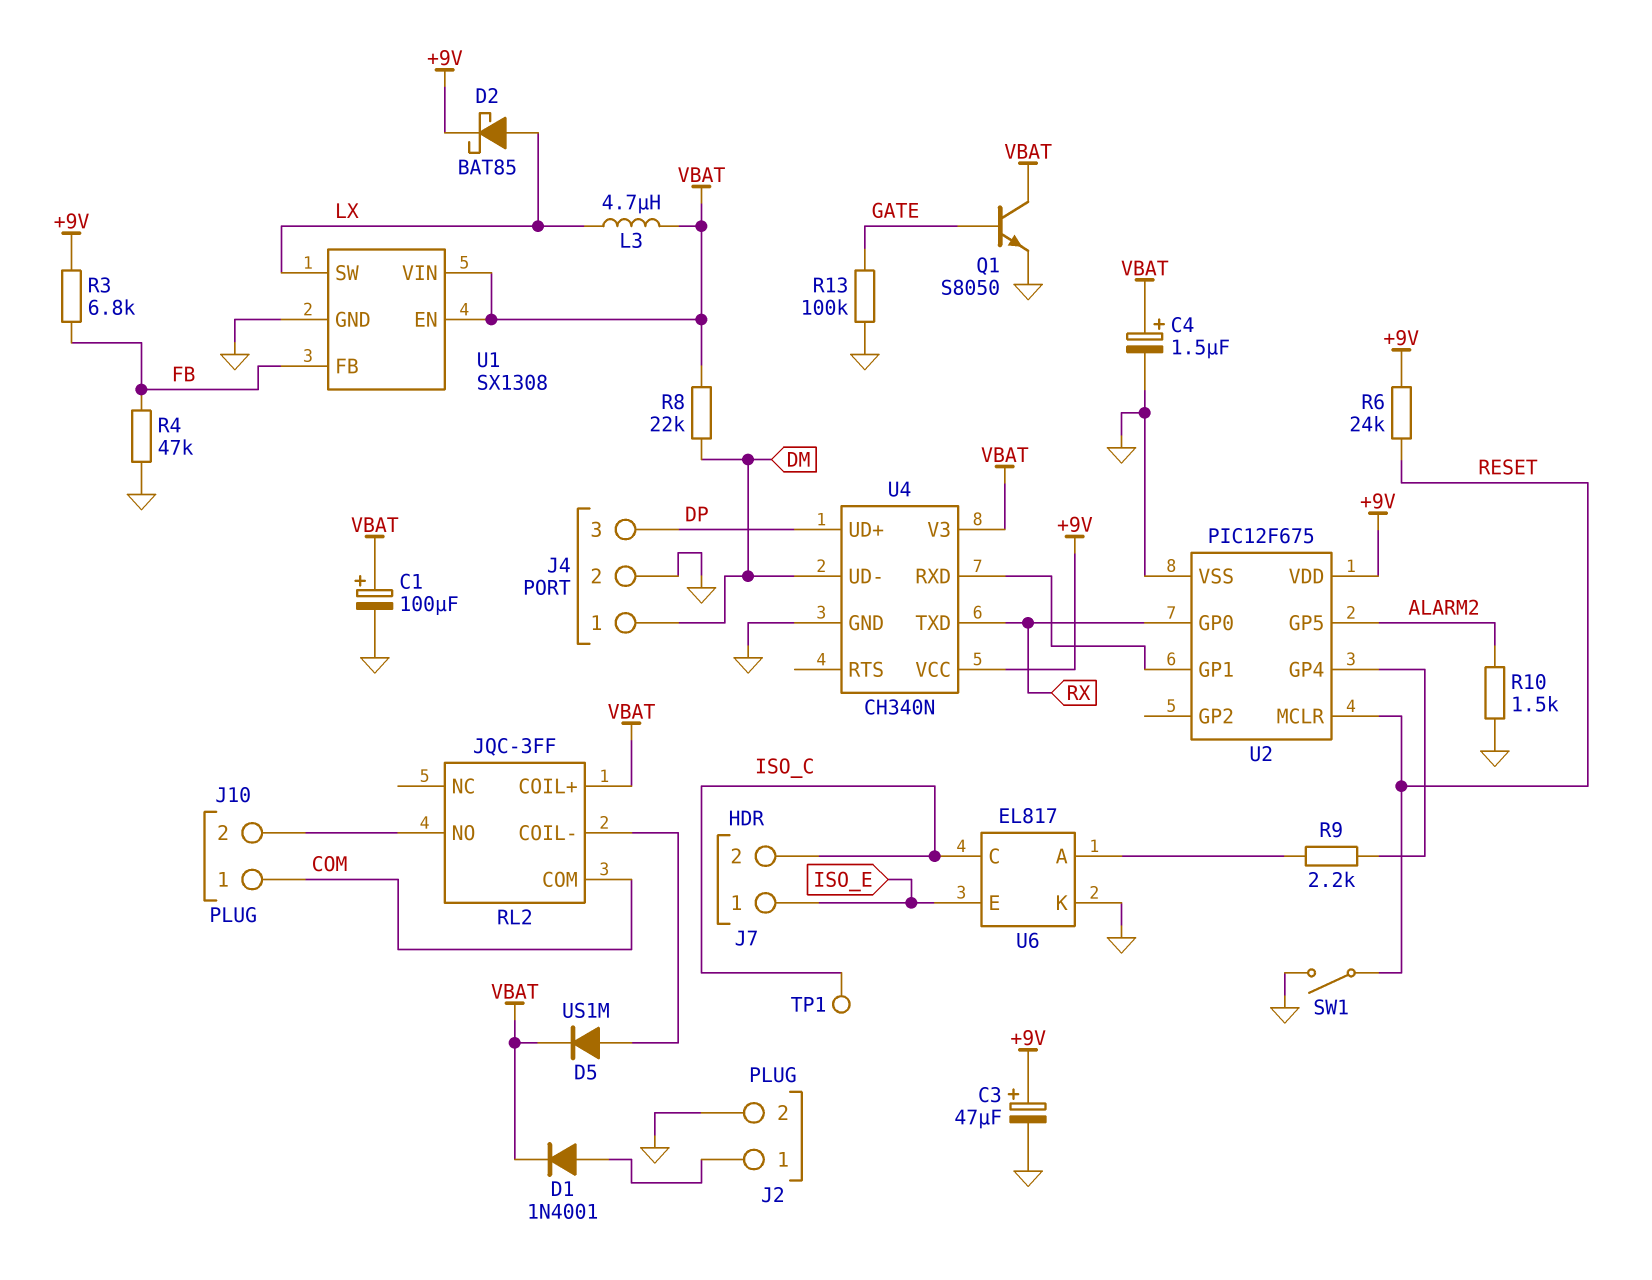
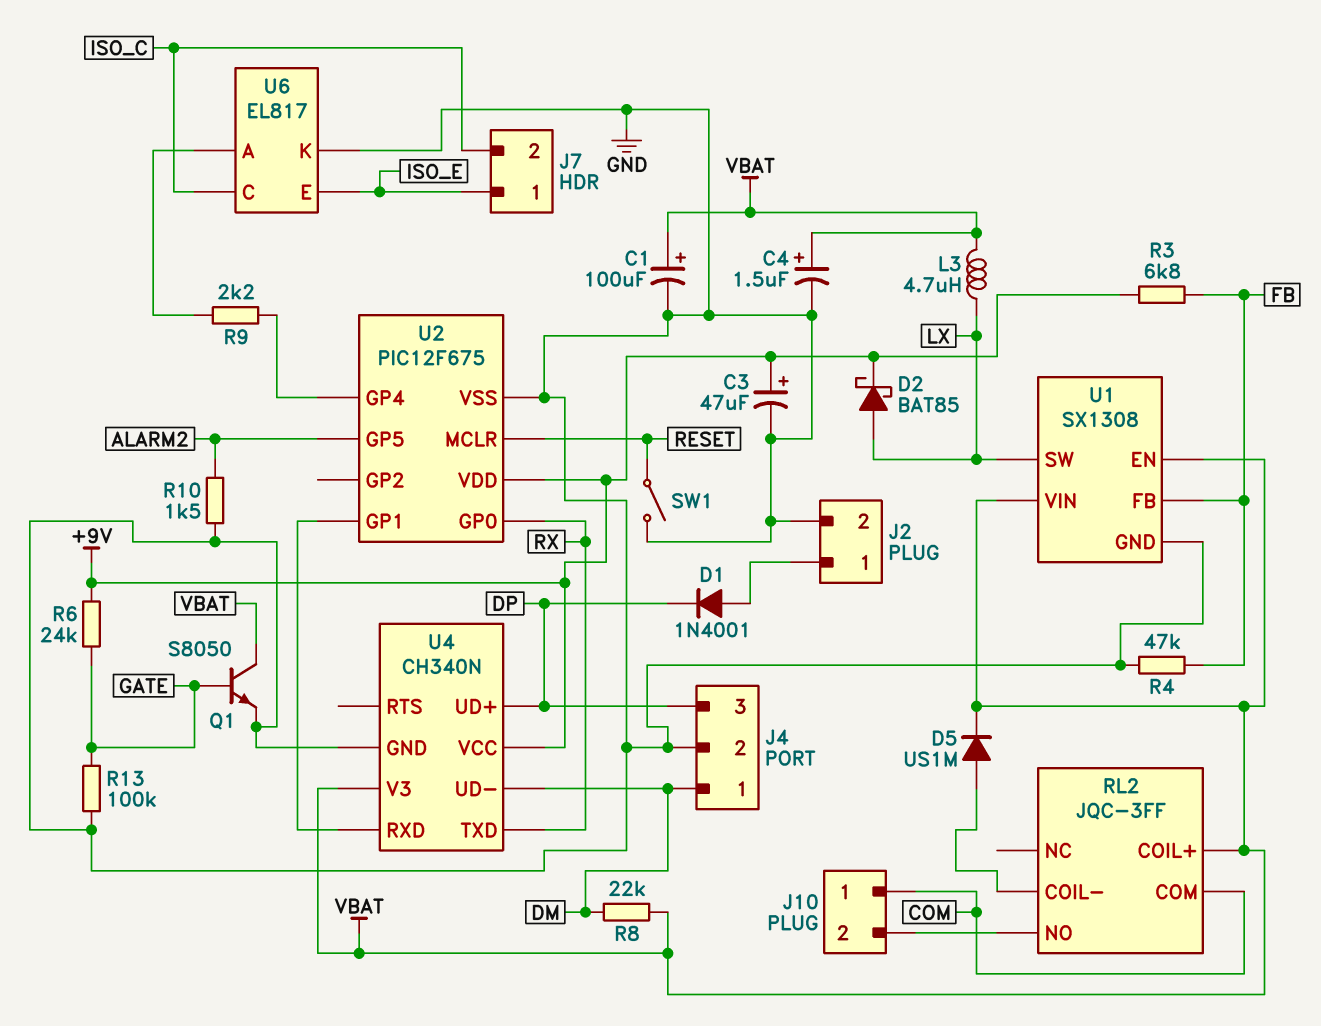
D1: diode 1N4001 (A J2/1, K VBAT) -> diode 1N4001 (A J2/1, K DP)
R6: 24k (+9V, RESET) -> 24k (+9V, GATE)
TP1: test point (ISO_C) -> none

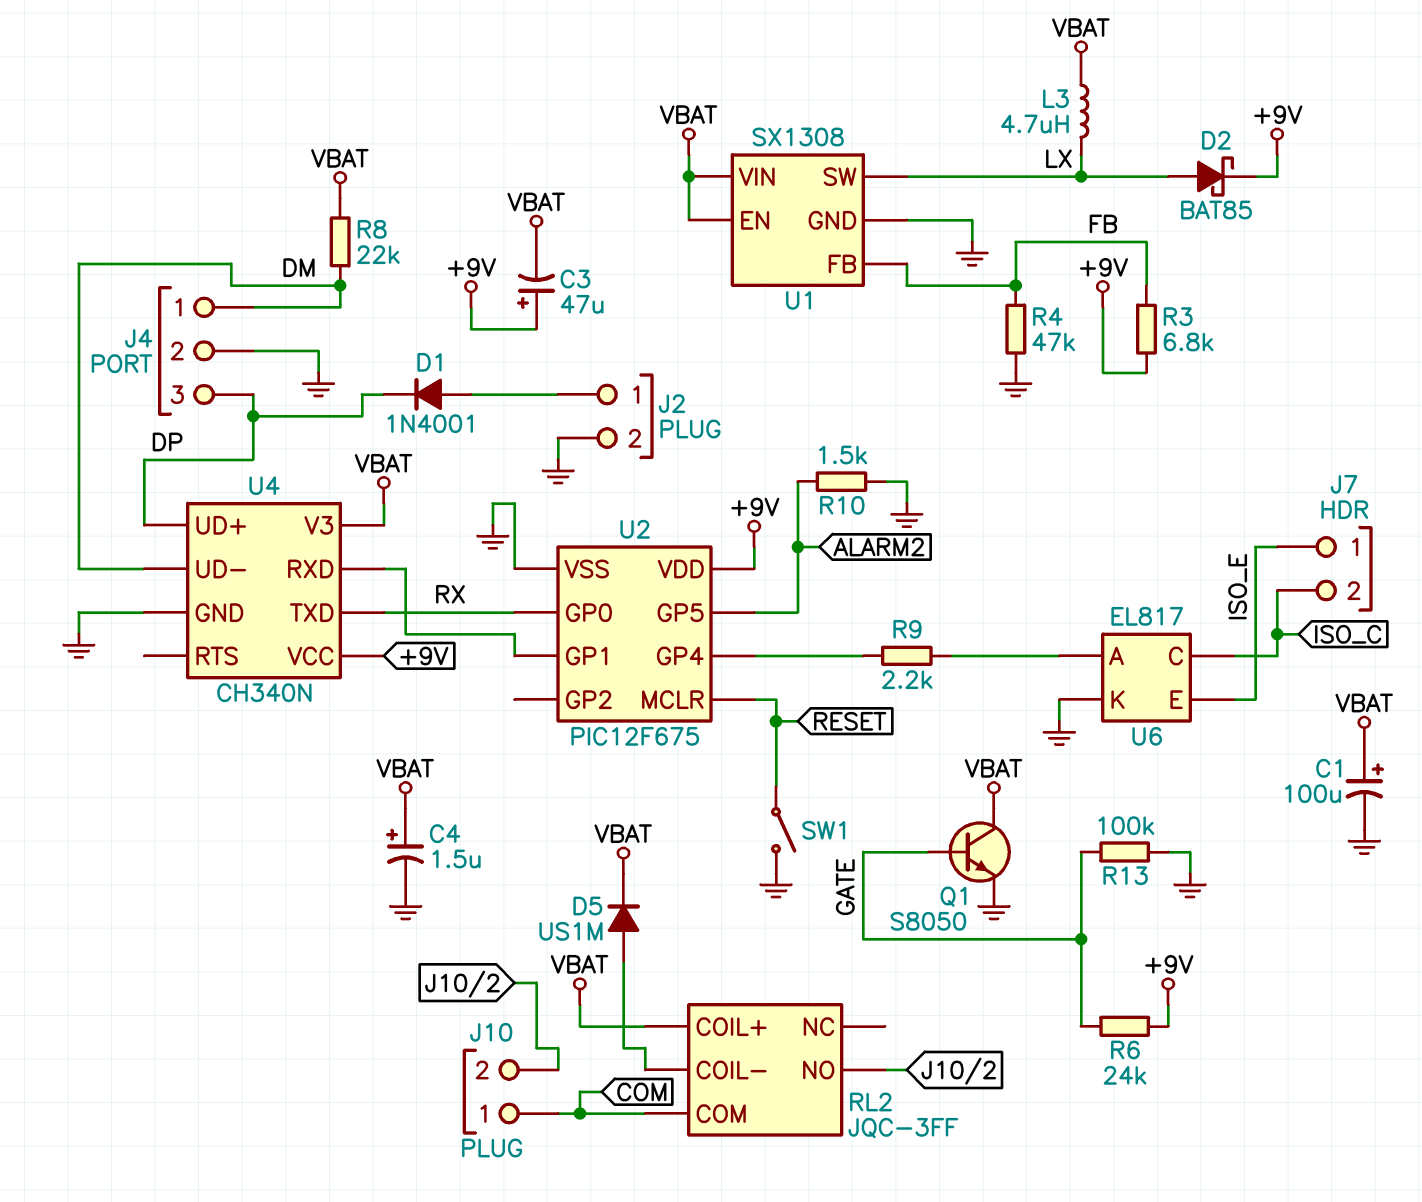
C3: 47uF (plus +9V, minus GND) -> 47uF (plus +9V, minus VBAT)

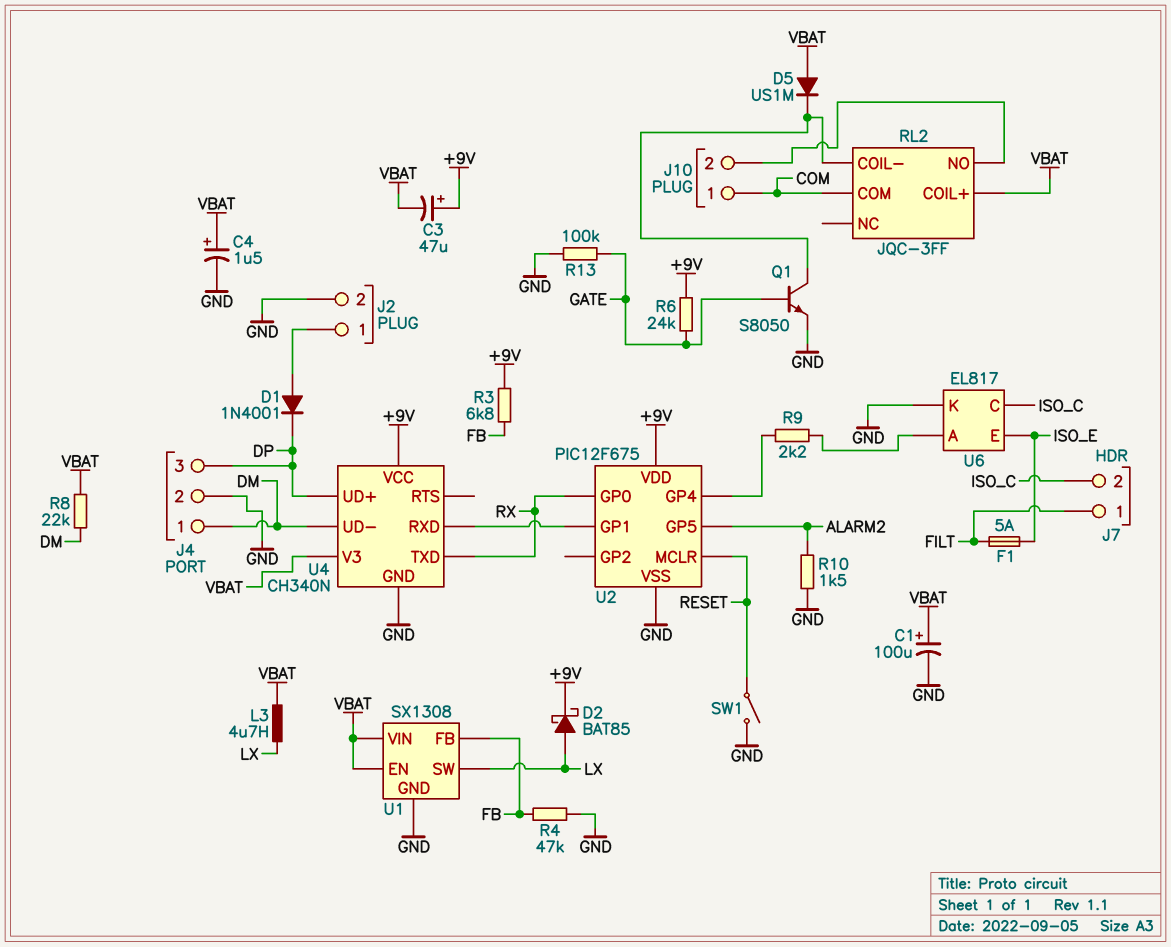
D5: diode US1M (A RL2/COIL-, K VBAT) -> diode US1M (A VBAT, K RL2/COIL-)
F1: none -> 5A (FILT, ISO_E)
J7 pin 1: ISO_E -> FILT
Q1: NPN S8050 (B GATE, C VBAT, E GND) -> NPN S8050 (B GATE, C RL2/COIL-, E GND)

